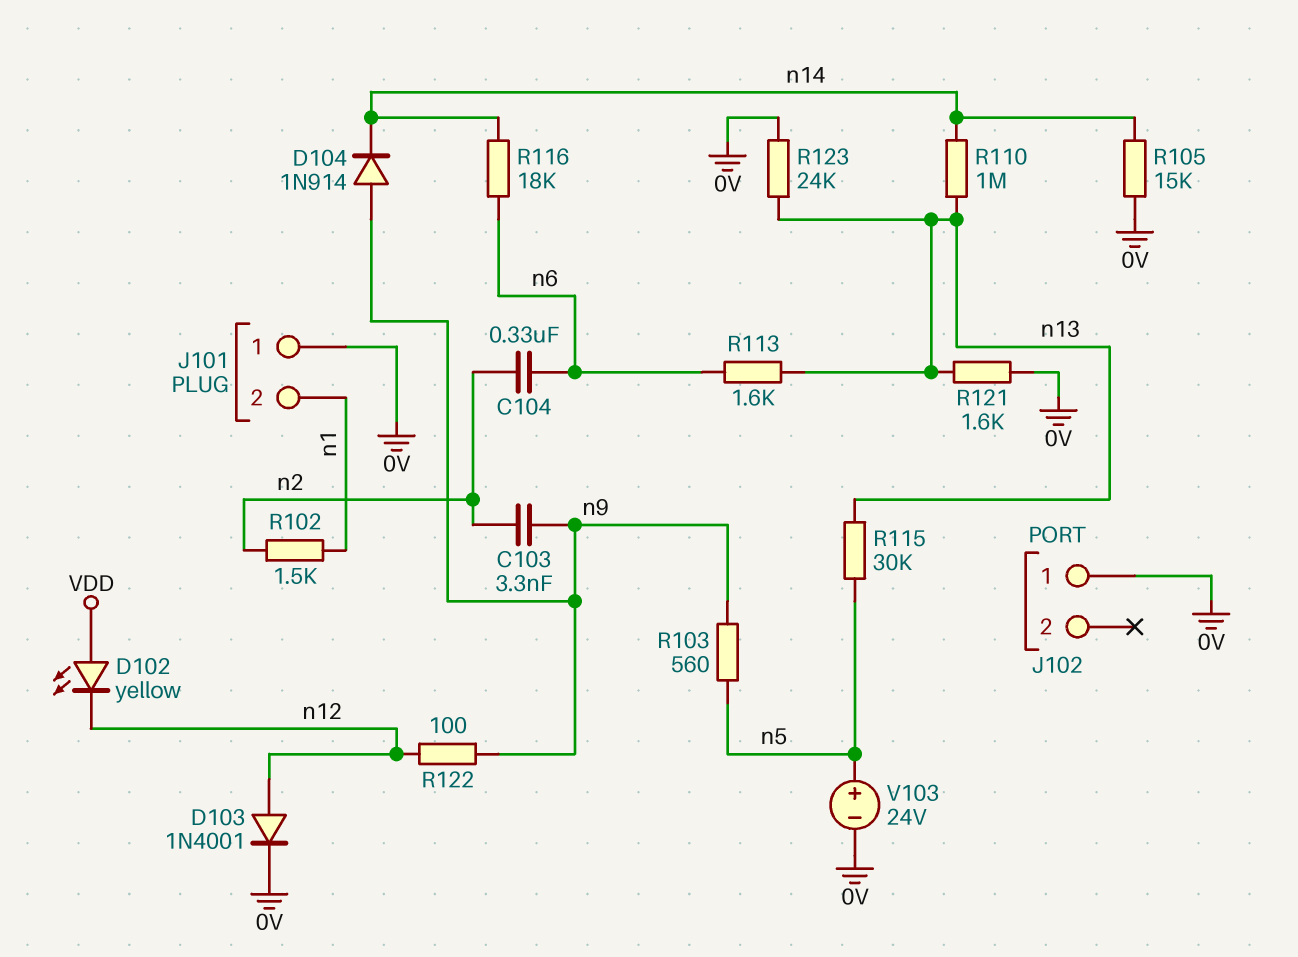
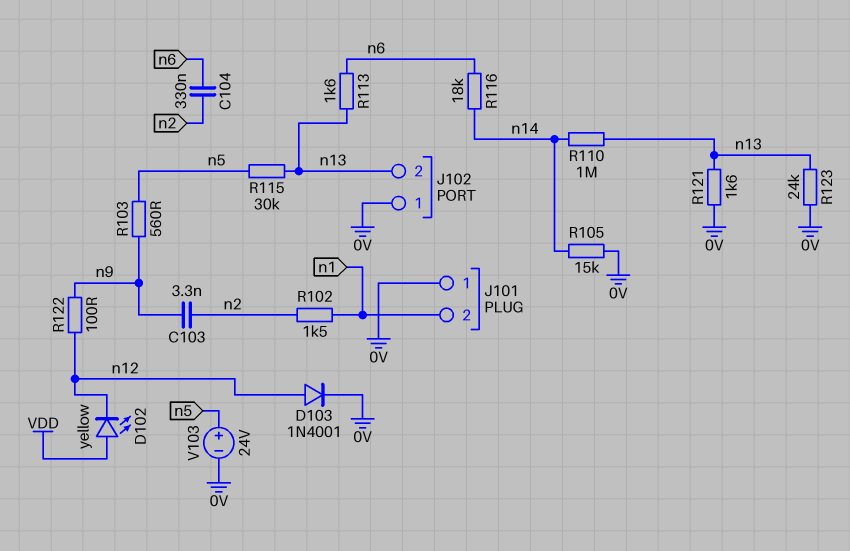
D104: diode 1N914 (A n9, K n14) -> none
J102 pin 2: none -> n13

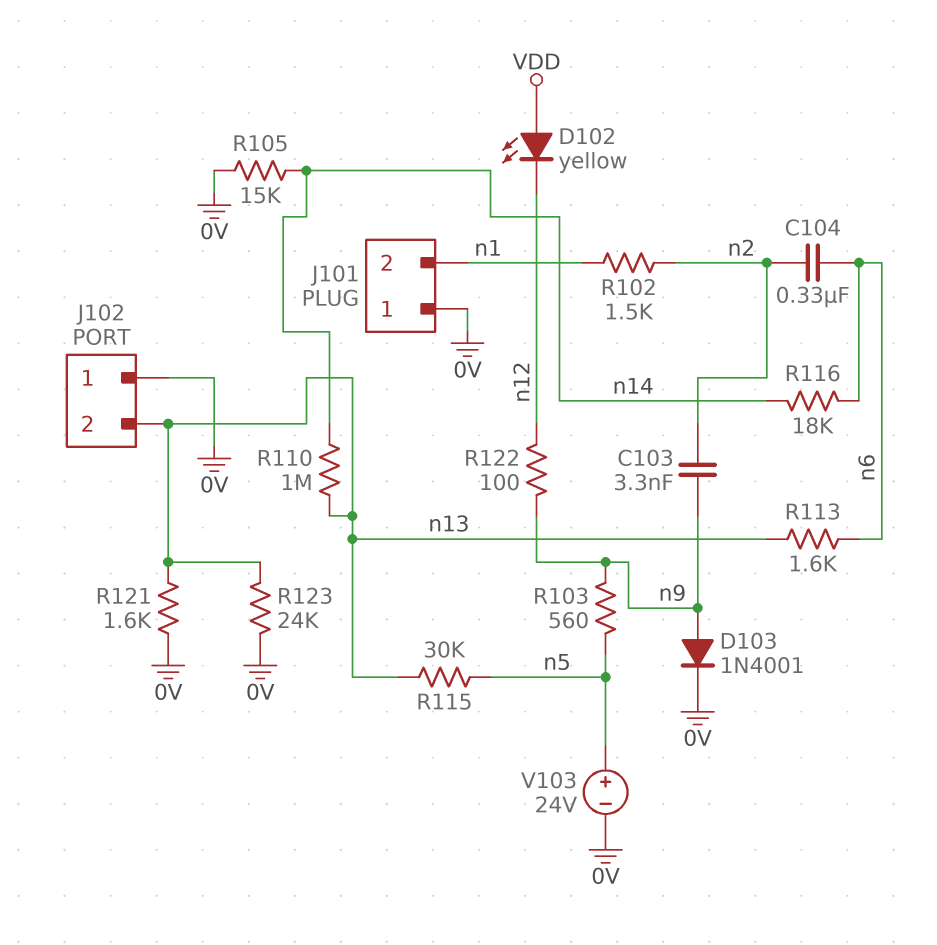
D103: diode 1N4001 (A n12, K 0V) -> diode 1N4001 (A n9, K 0V)

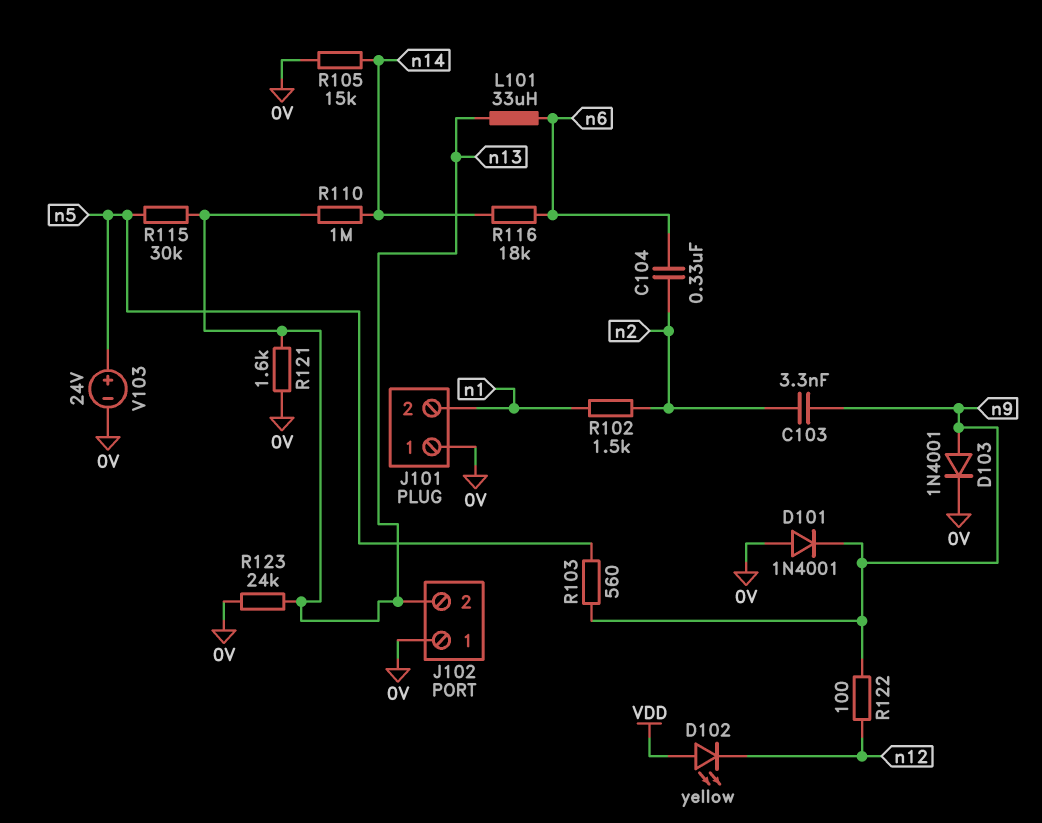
D101: none -> diode 1N4001 (A 0V, K n9)
L101: none -> 33uH (n6, n13)
R113: 1.6k (n6, n13) -> none

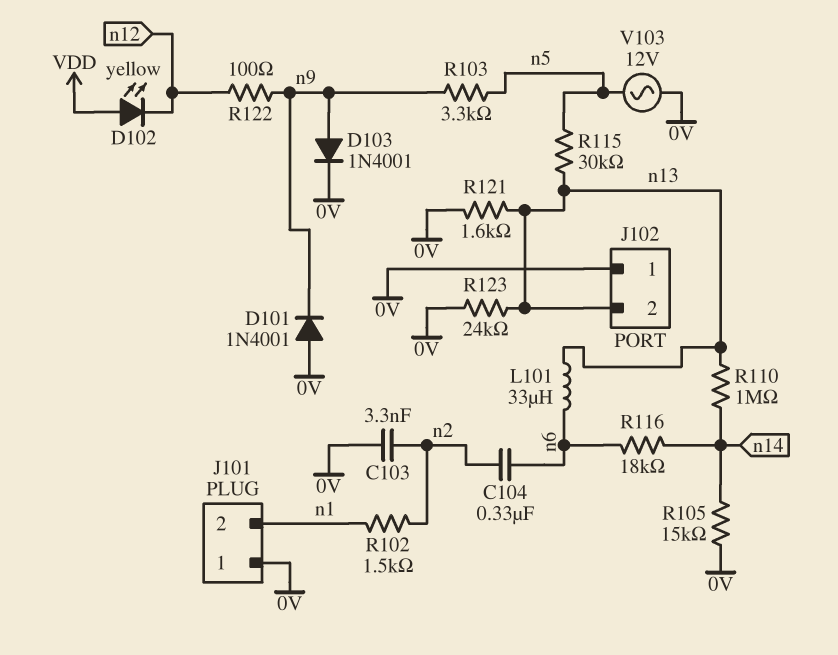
C103: 3.3nF (n2, n9) -> 3.3nF (0V, n2)
R103: 560 (n5, n9) -> 3.3k (n5, n9)
V103: 24V (plus n5, minus 0V) -> AC 12V (0V, n5)

